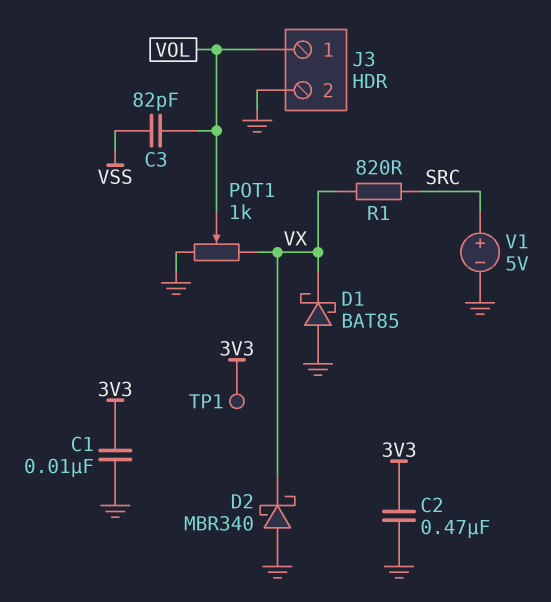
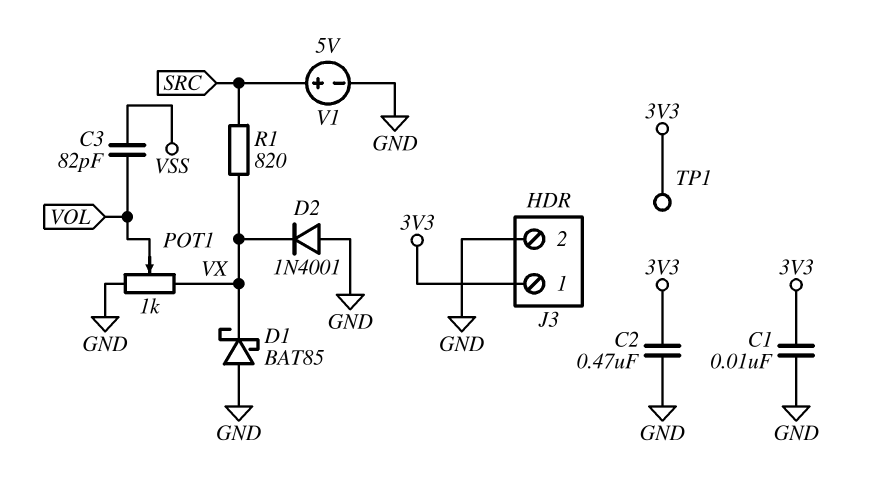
D2: schottky MBR340 (A GND, K VX) -> diode 1N4001 (A GND, K VX)
J3 pin 1: VOL -> 3V3

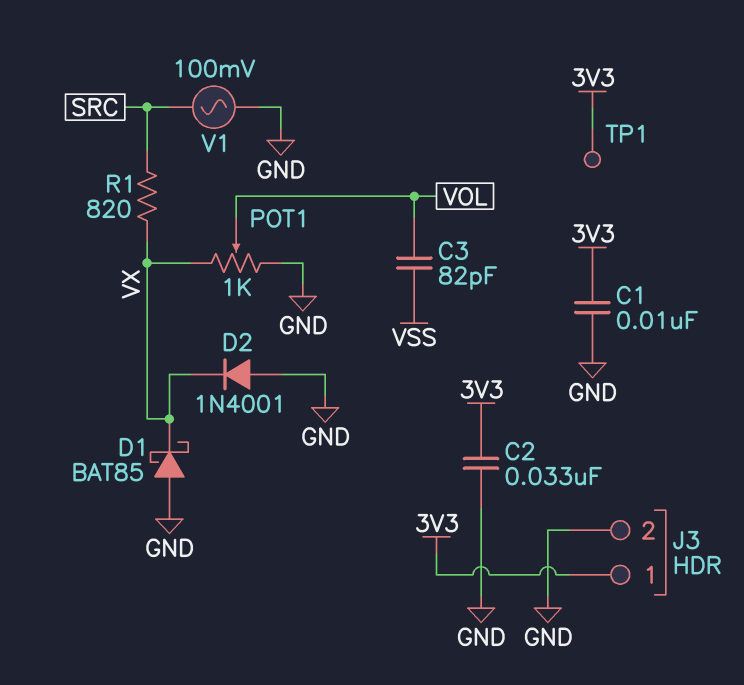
C2: 470nF (3V3, GND) -> 33nF (3V3, GND)
V1: 5V (plus SRC, minus GND) -> AC 100mV (GND, SRC)

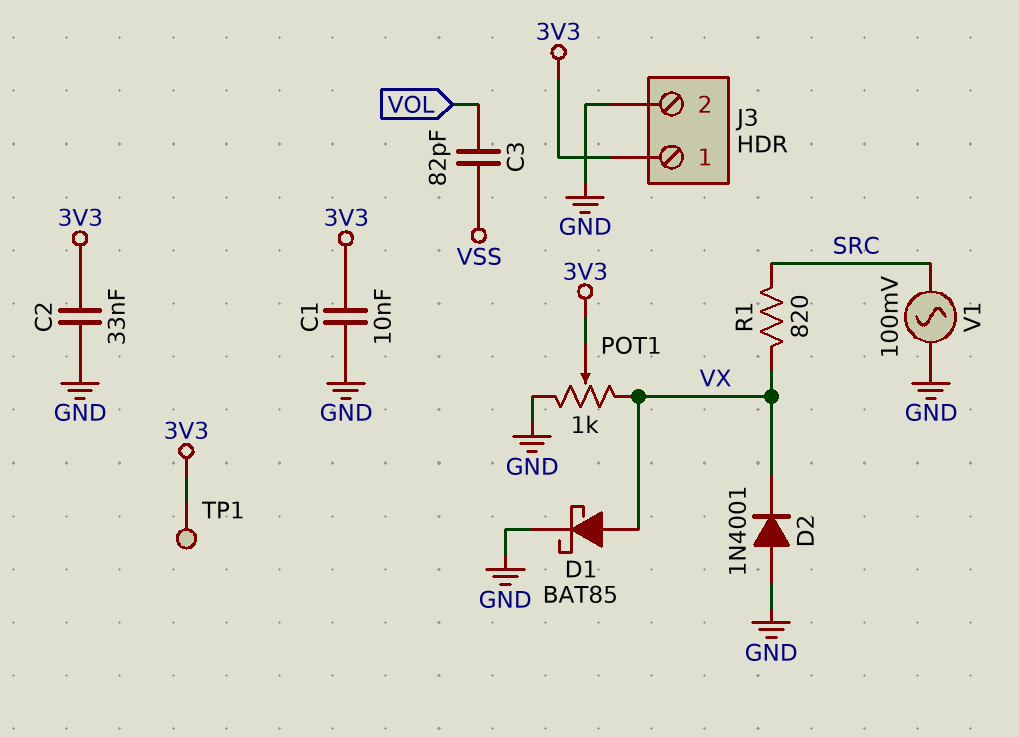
D1: schottky BAT85 (A GND, K VX) -> schottky BAT85 (A VX, K GND)
POT1: 1k (GND, VX, wiper VOL) -> 1k (GND, VX, wiper 3V3)

